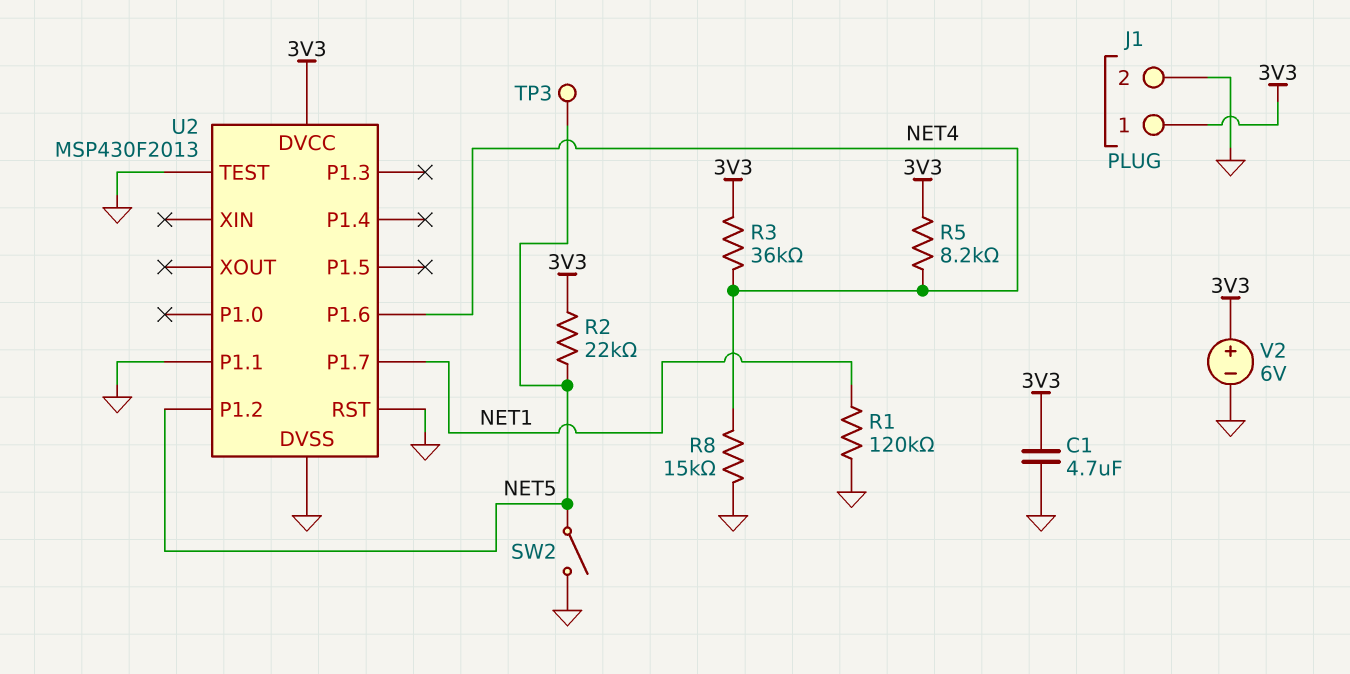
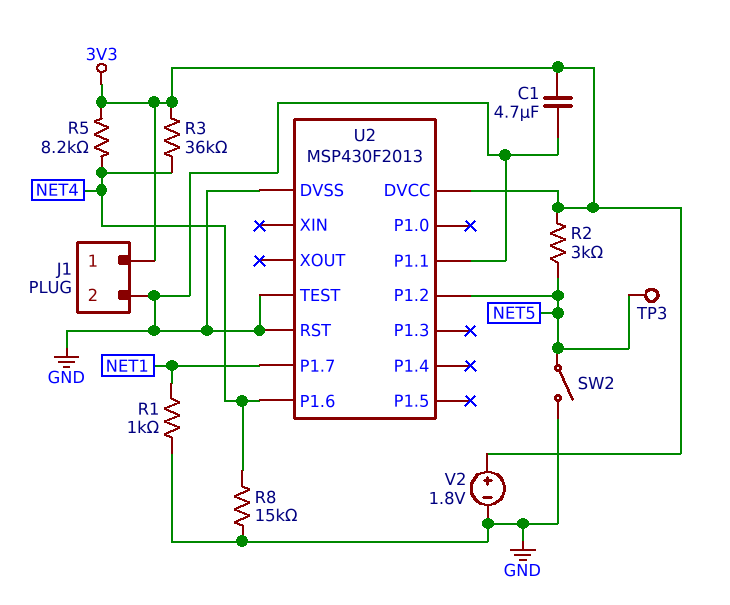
R1: 120k (GND, NET1) -> 1k (GND, NET1)
R2: 22k (3V3, NET5) -> 3k (3V3, NET5)
V2: 6V (plus 3V3, minus GND) -> 1.8V (plus 3V3, minus GND)

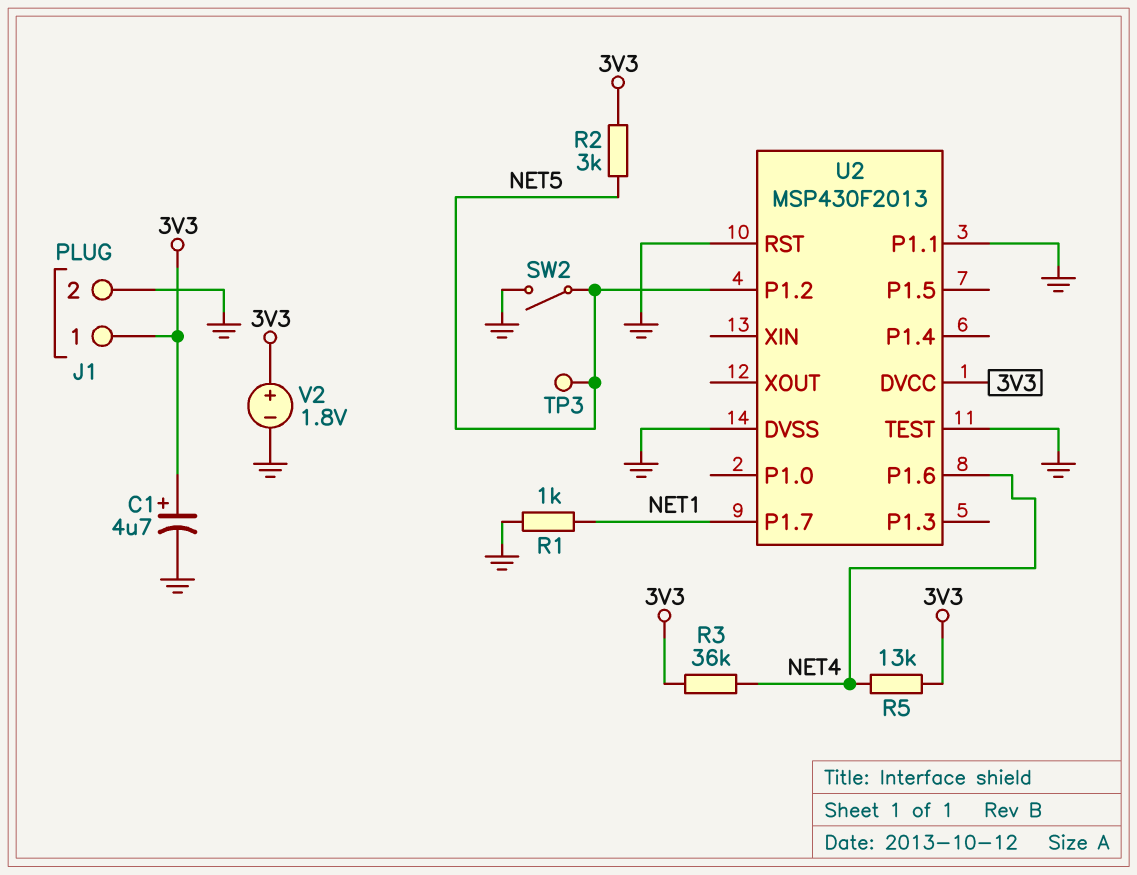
C1: 4.7uF (3V3, GND) -> 4.7uF (plus 3V3, minus GND)
R5: 8.2k (3V3, NET4) -> 13k (3V3, NET4)
R8: 15k (GND, NET4) -> none

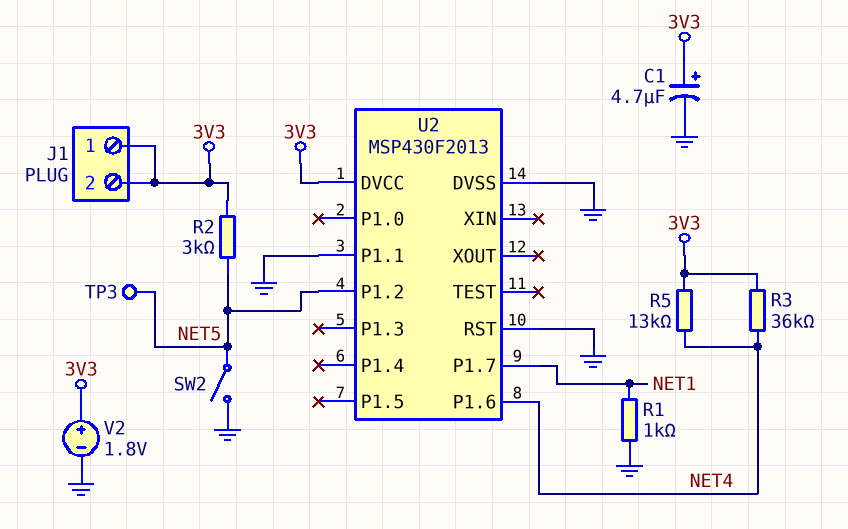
J1 pin 2: GND -> 3V3
U2 pin TEST: GND -> none

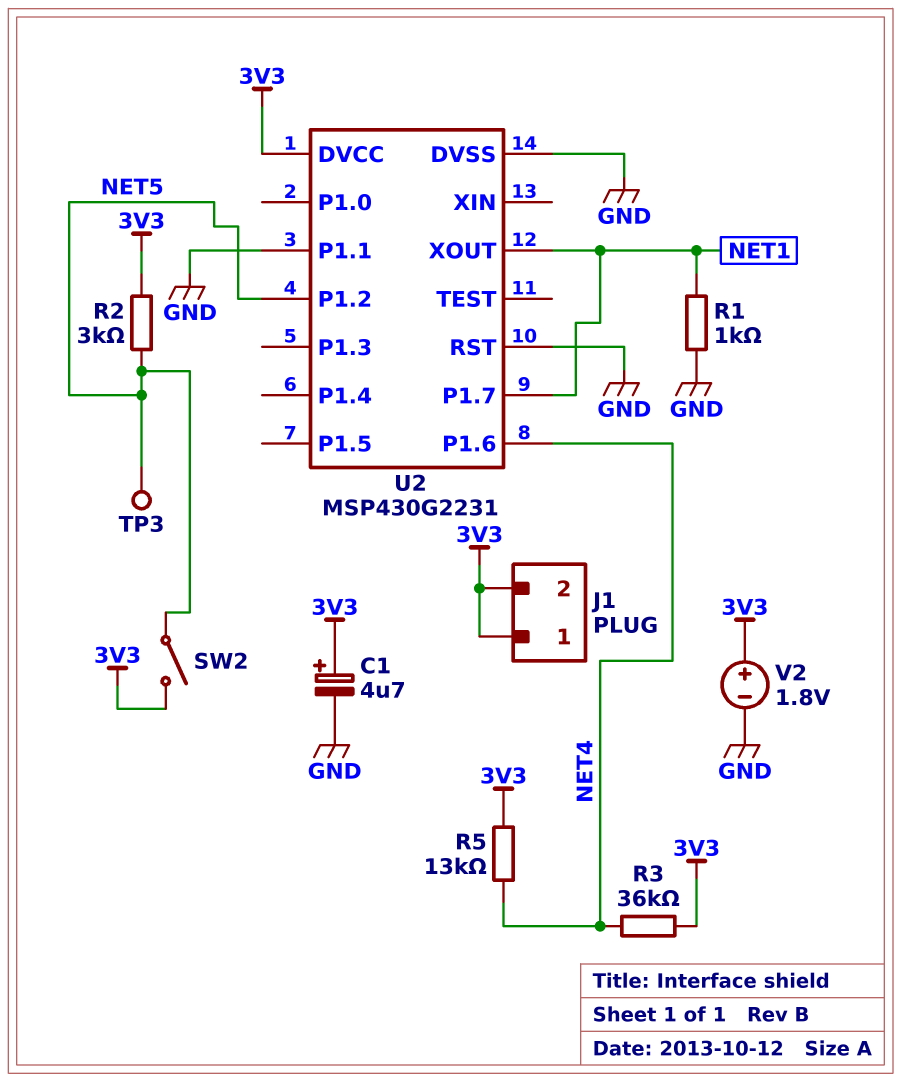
SW2: switch (GND, NET5) -> switch (3V3, NET5)
U2: MSP430F2013 -> MSP430G2231
U2 pin XOUT: none -> NET1

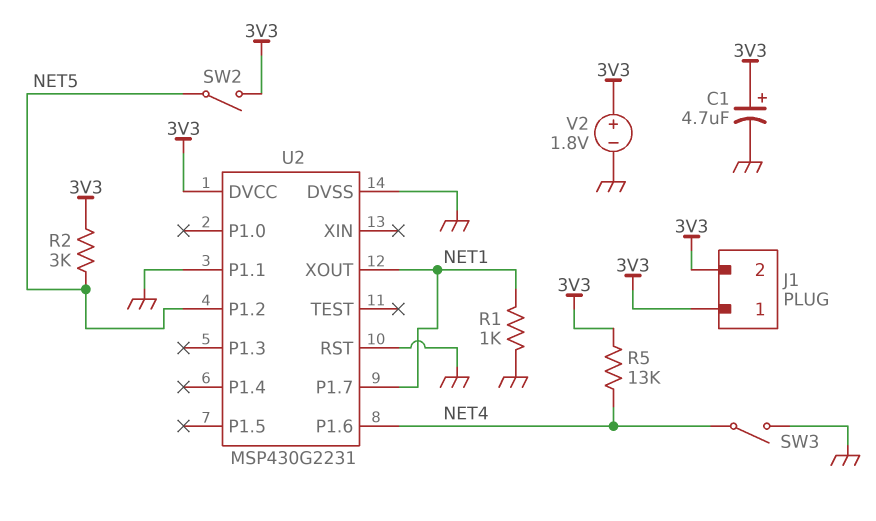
R3: 36k (3V3, NET4) -> none
SW3: none -> switch (GND, NET4)
TP3: test point (NET5) -> none

